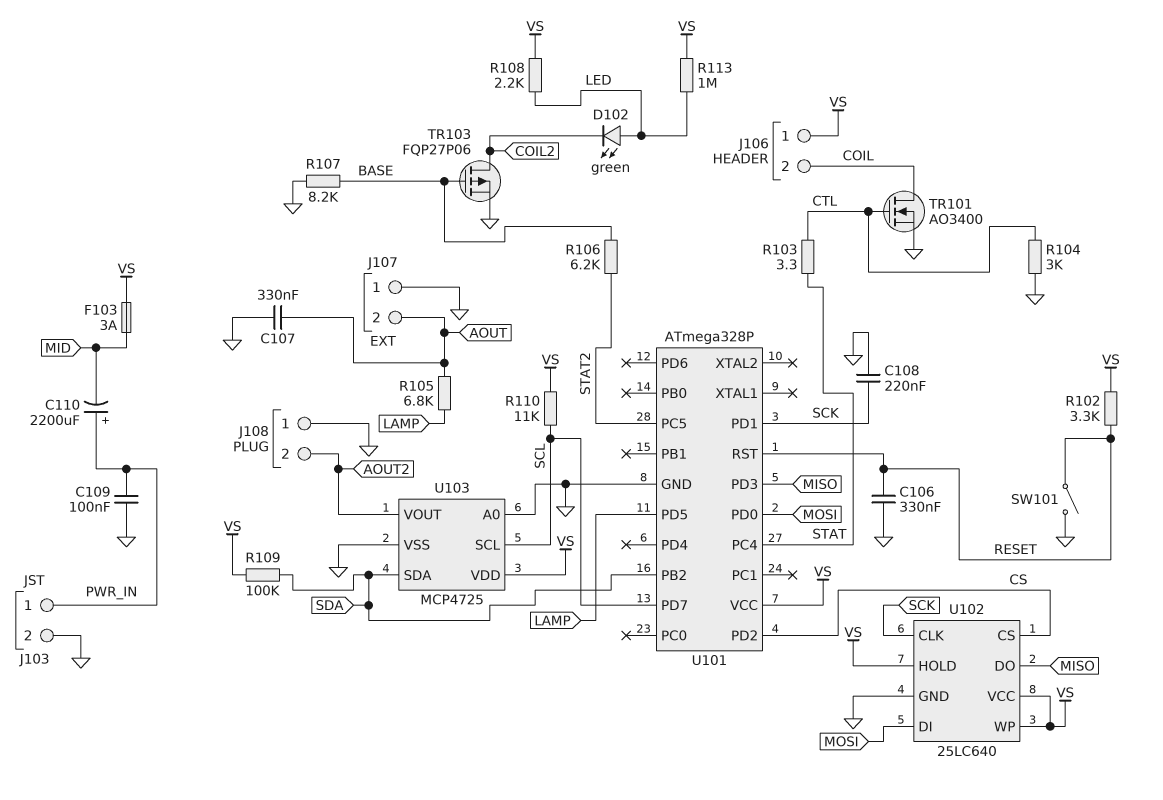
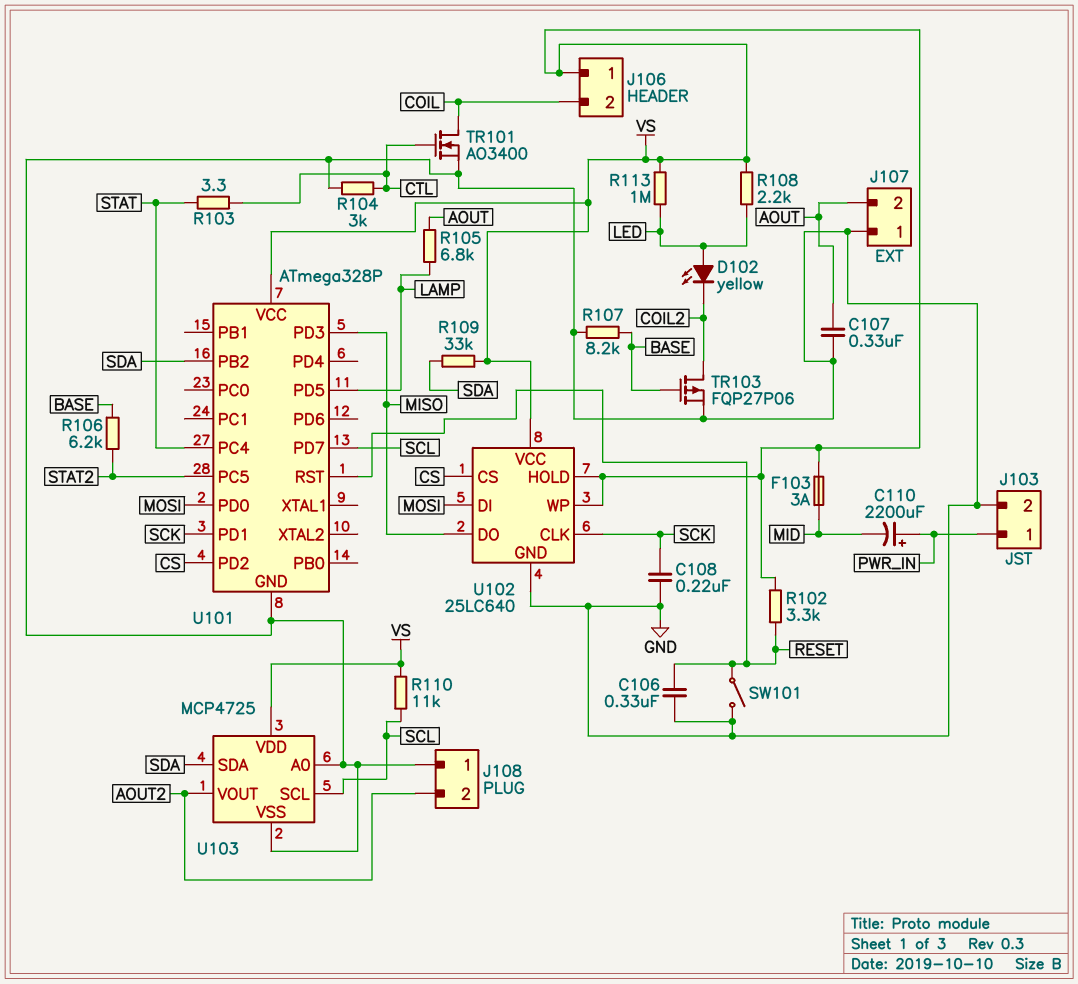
C109: 100nF (GND, PWR_IN) -> none
D102: LED green (A LED, K COIL2) -> LED yellow (A LED, K COIL2)
R109: 100k (SDA, VS) -> 33k (SDA, VS)

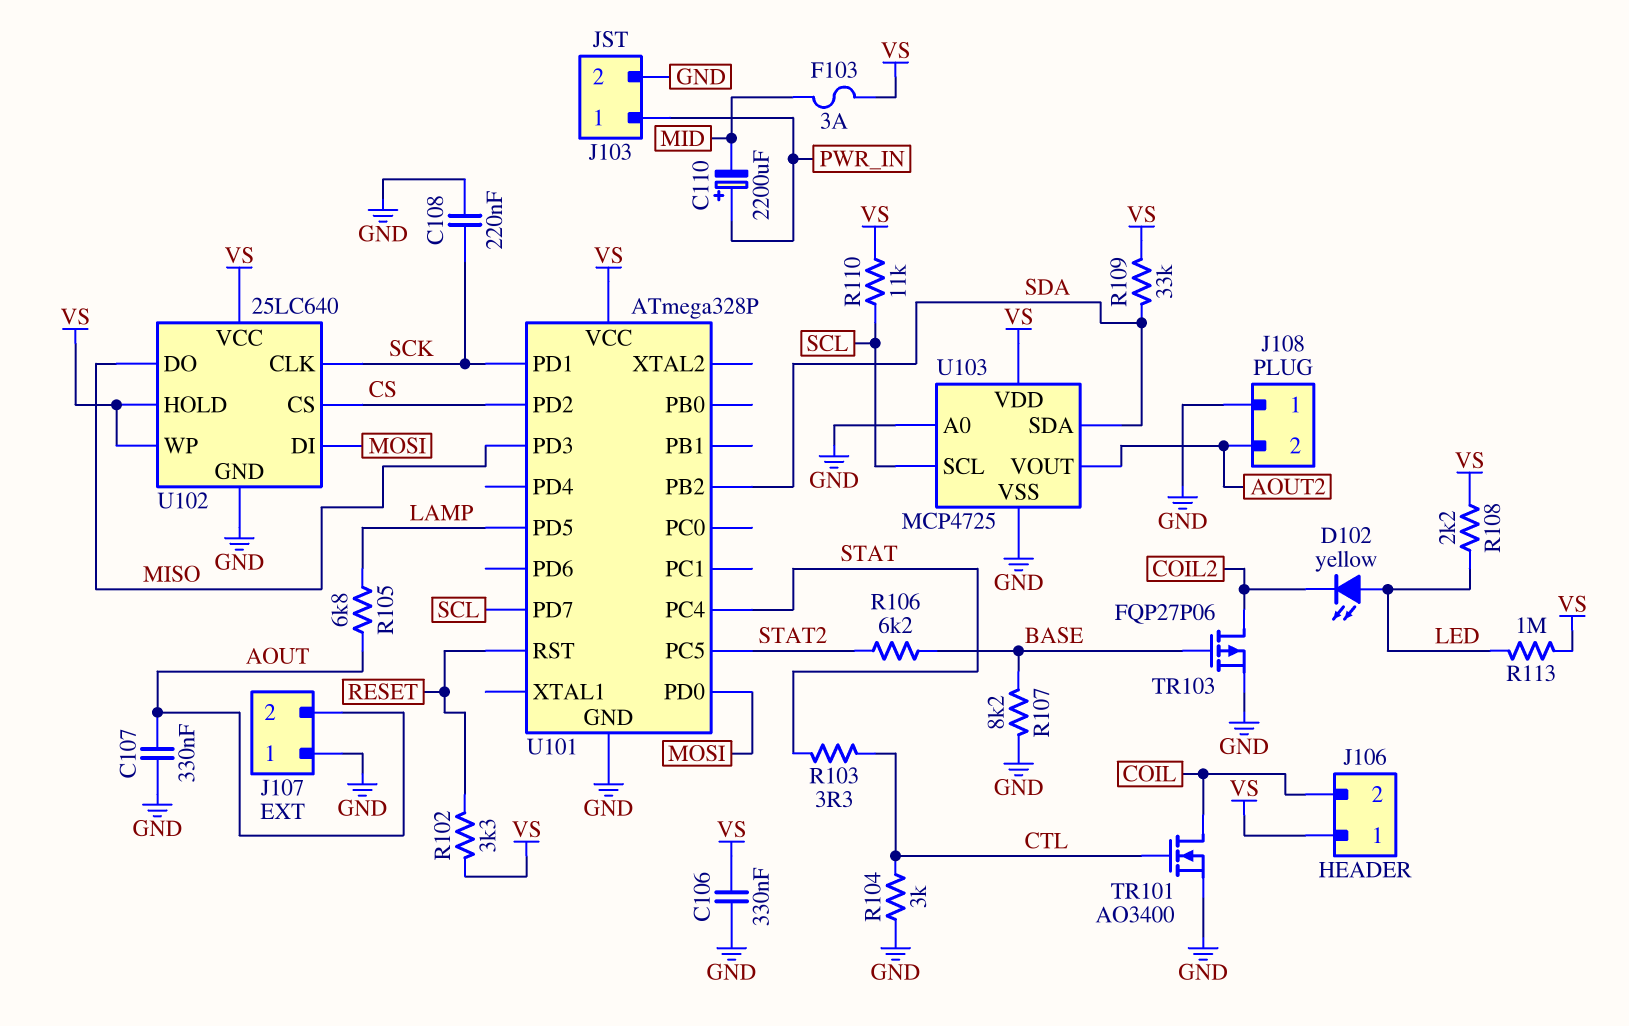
C106: 330nF (GND, RESET) -> 330nF (GND, VS)
SW101: switch (GND, RESET) -> none

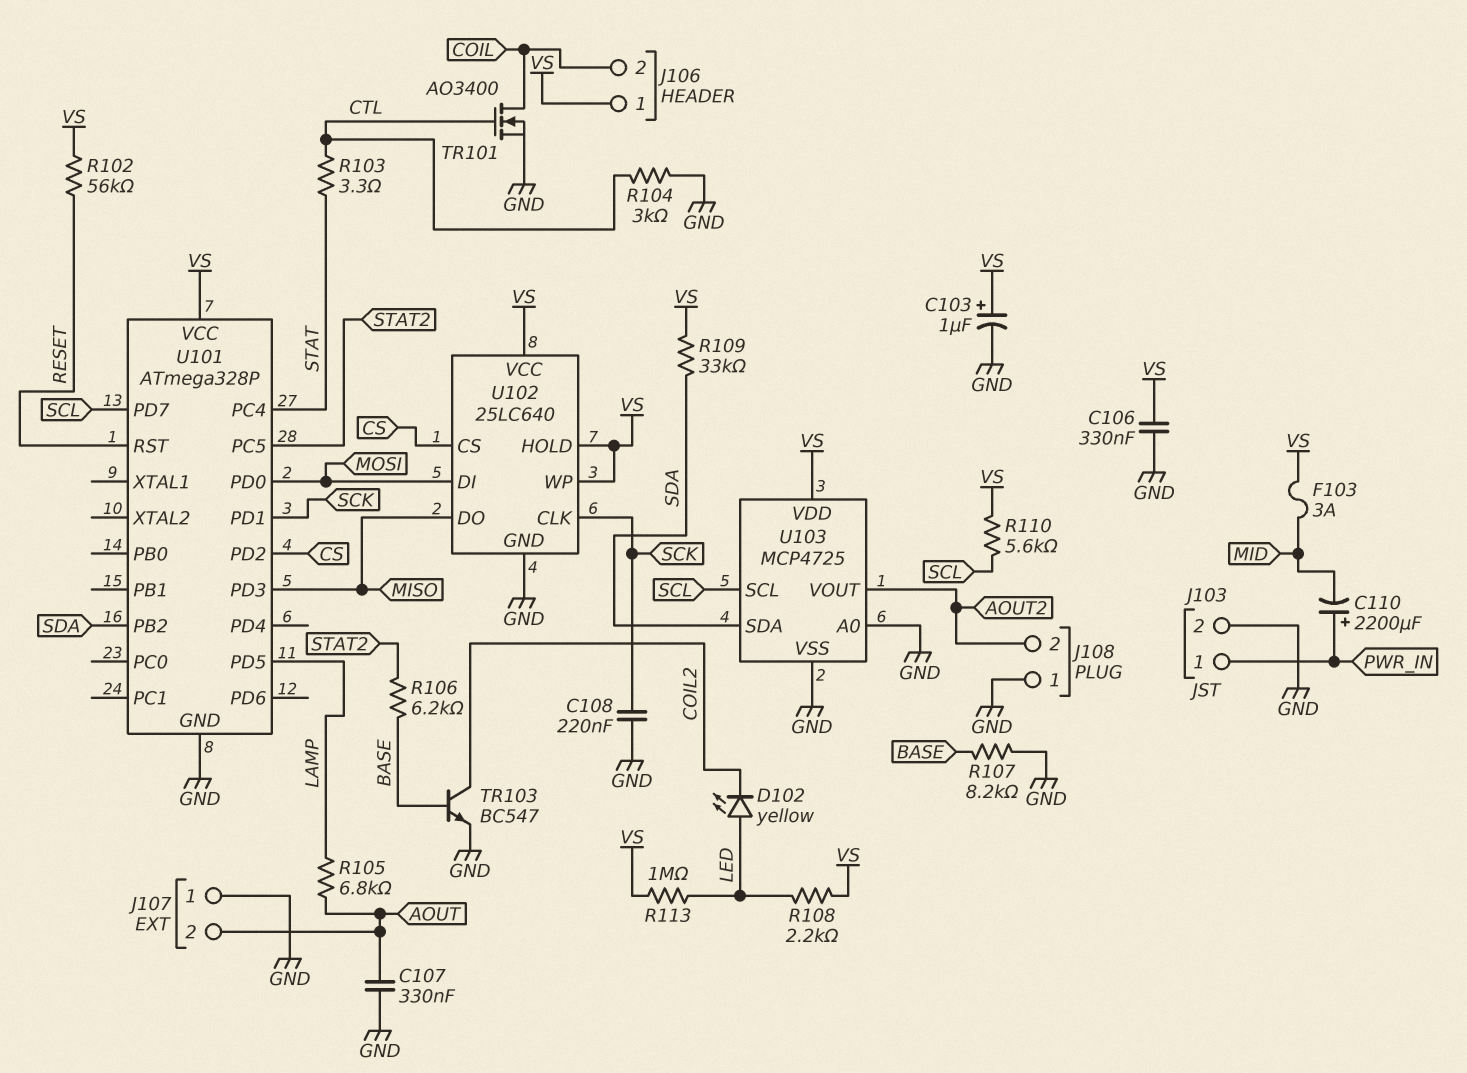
C103: none -> 1uF (plus VS, minus GND)
R102: 3.3k (RESET, VS) -> 56k (RESET, VS)
R110: 11k (SCL, VS) -> 5.6k (SCL, VS)
TR103: PMOS FQP27P06 (G BASE, D COIL2, S GND) -> NPN BC547 (B BASE, C COIL2, E GND)

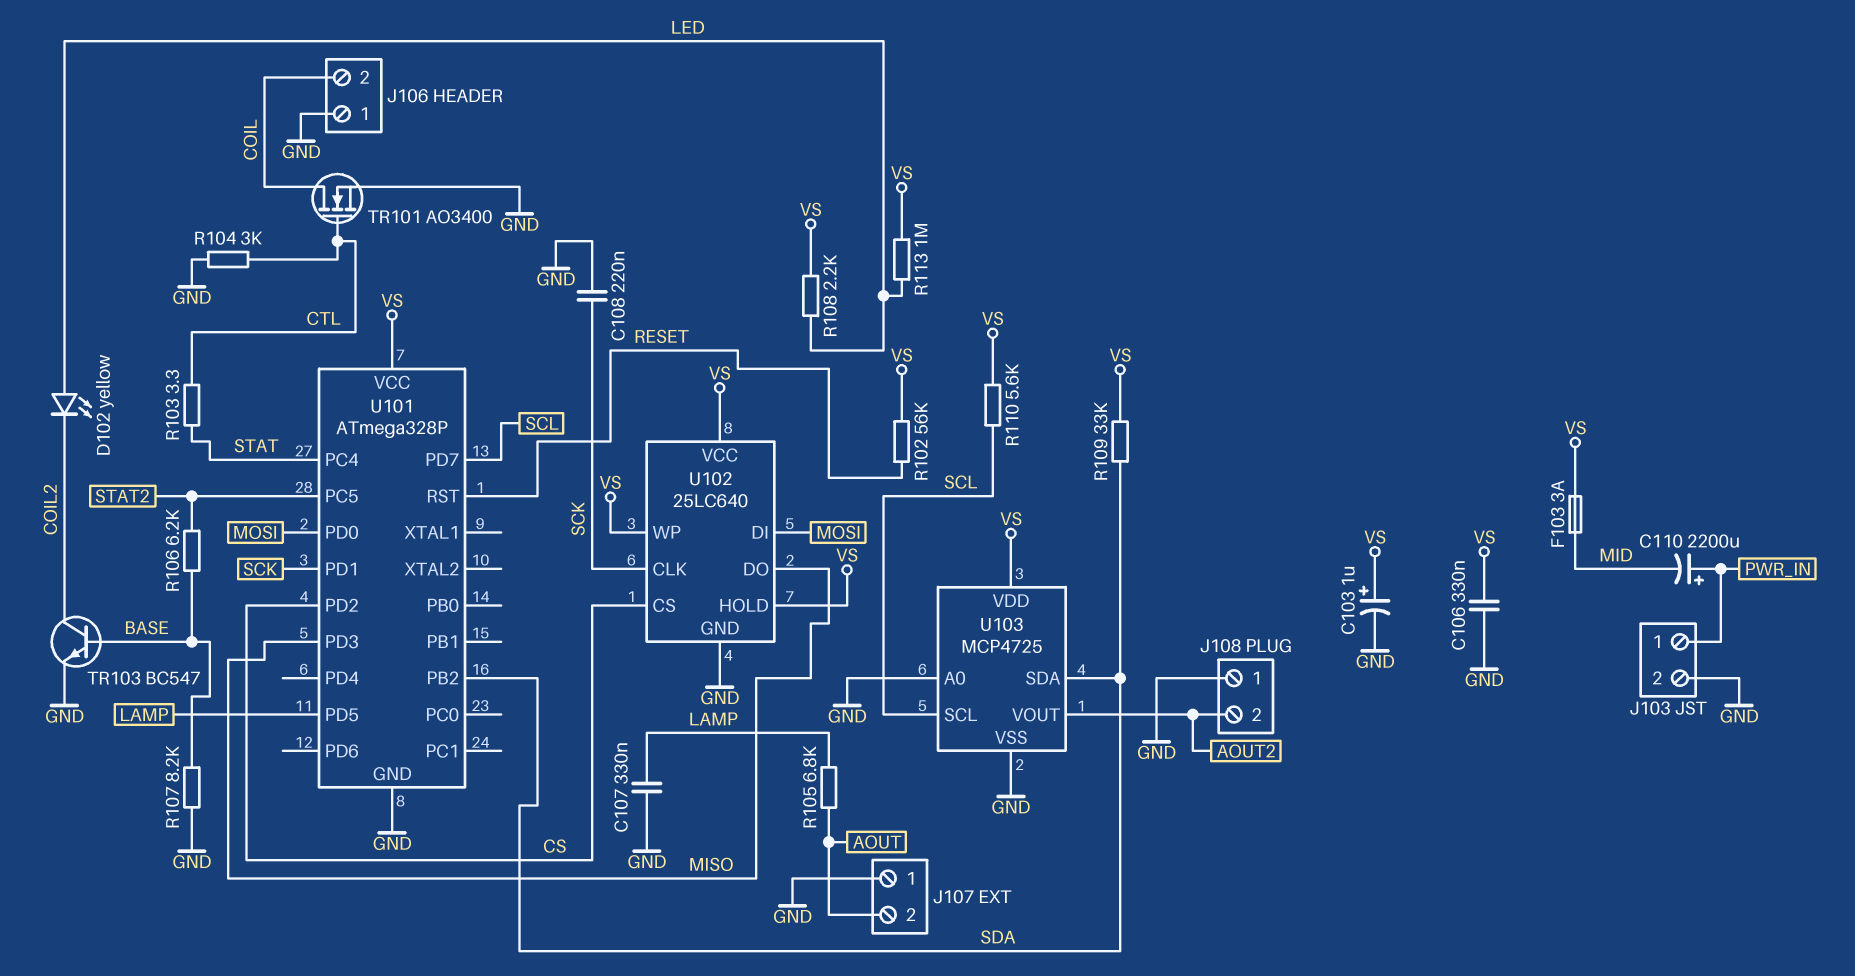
C107: 330nF (AOUT, GND) -> 330nF (GND, LAMP)
J106 pin 1: VS -> GND

